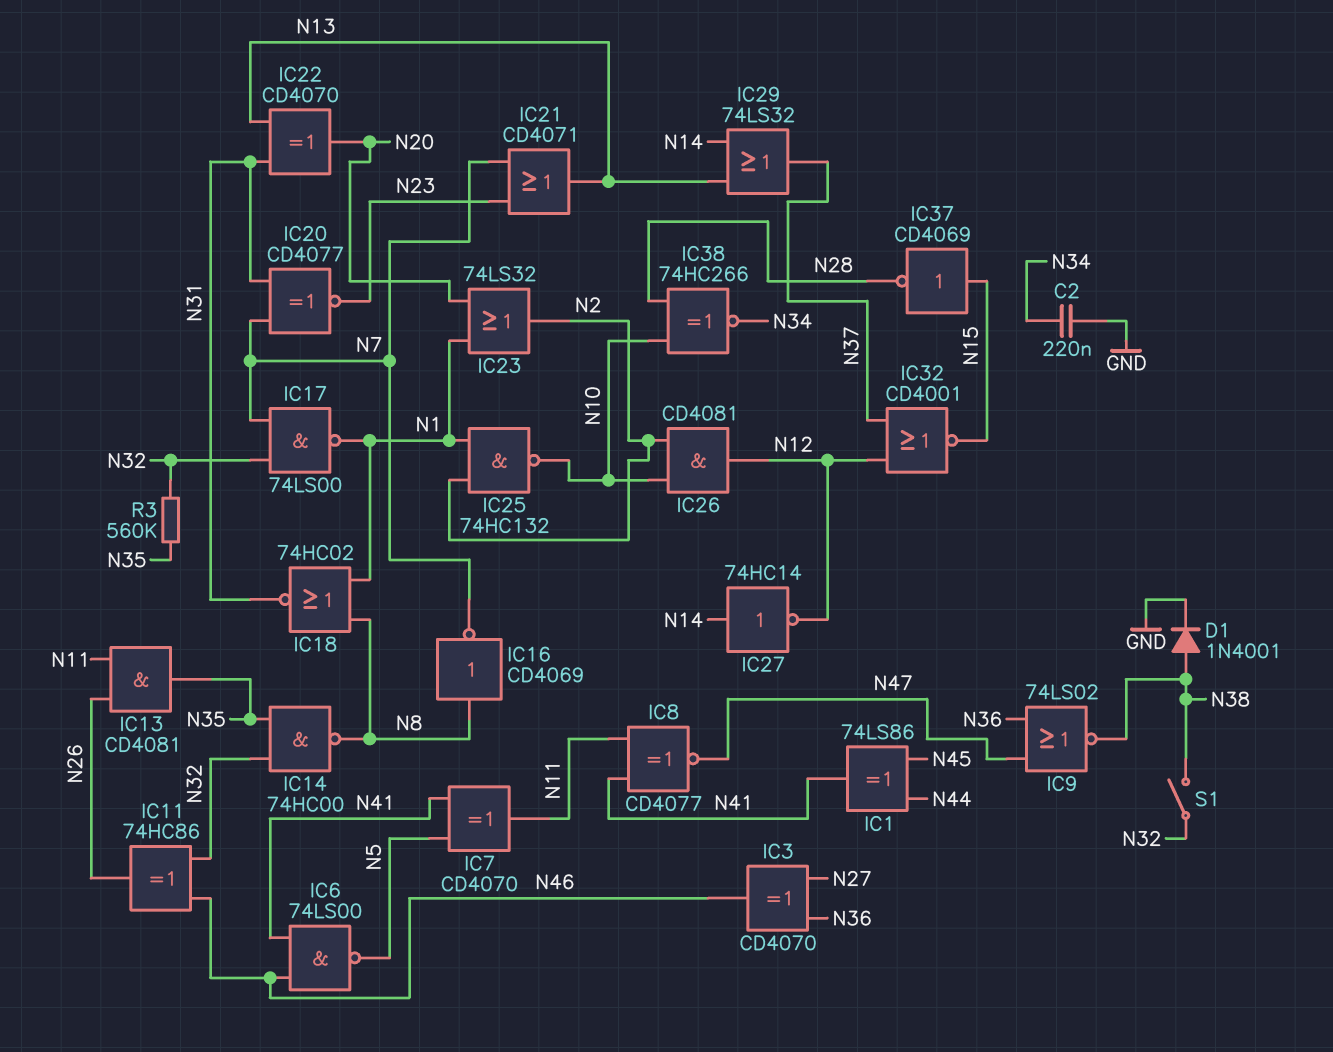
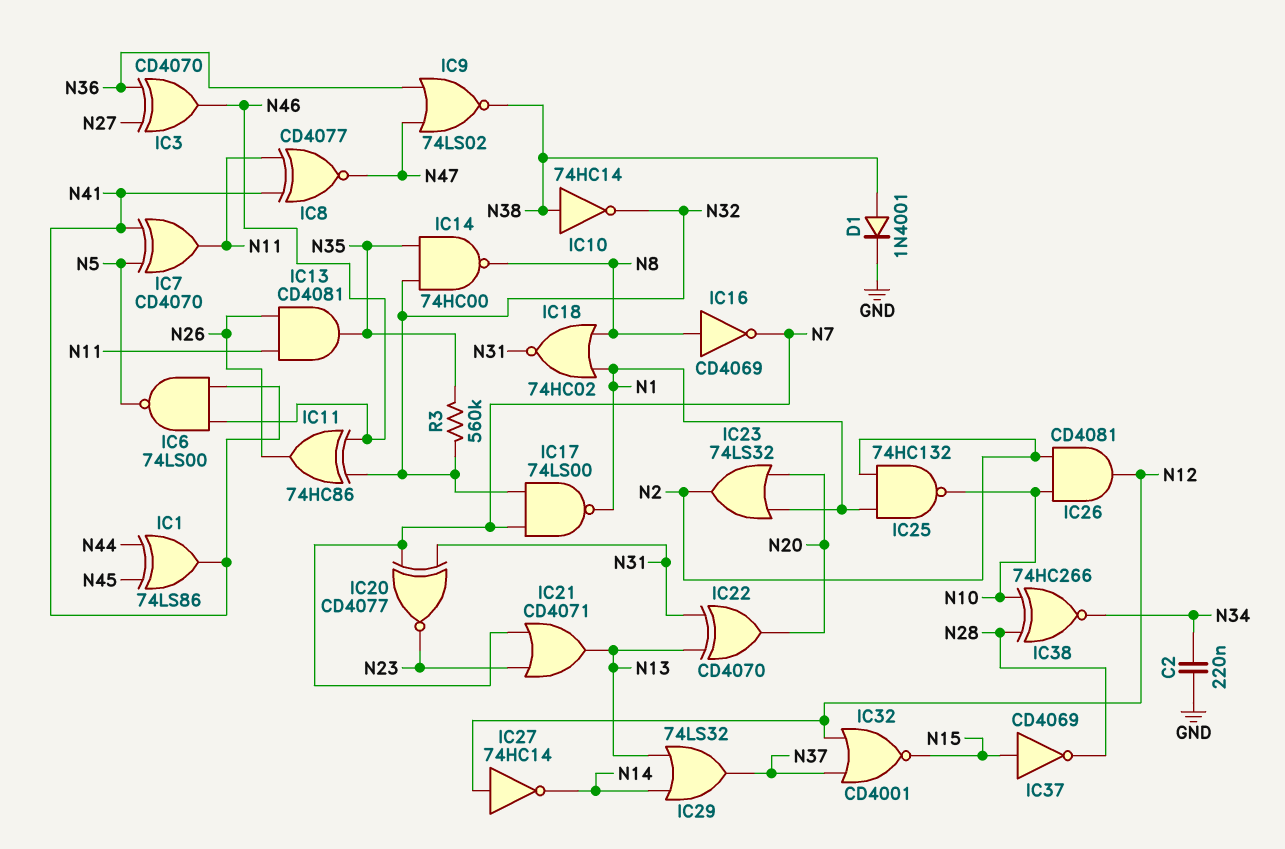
IC10: none -> NOT 74HC14 (in N38, out N32)
IC27: NOT 74HC14 (in N14, out N12) -> NOT 74HC14 (in N12, out N14)
S1: switch (N32, N38) -> none

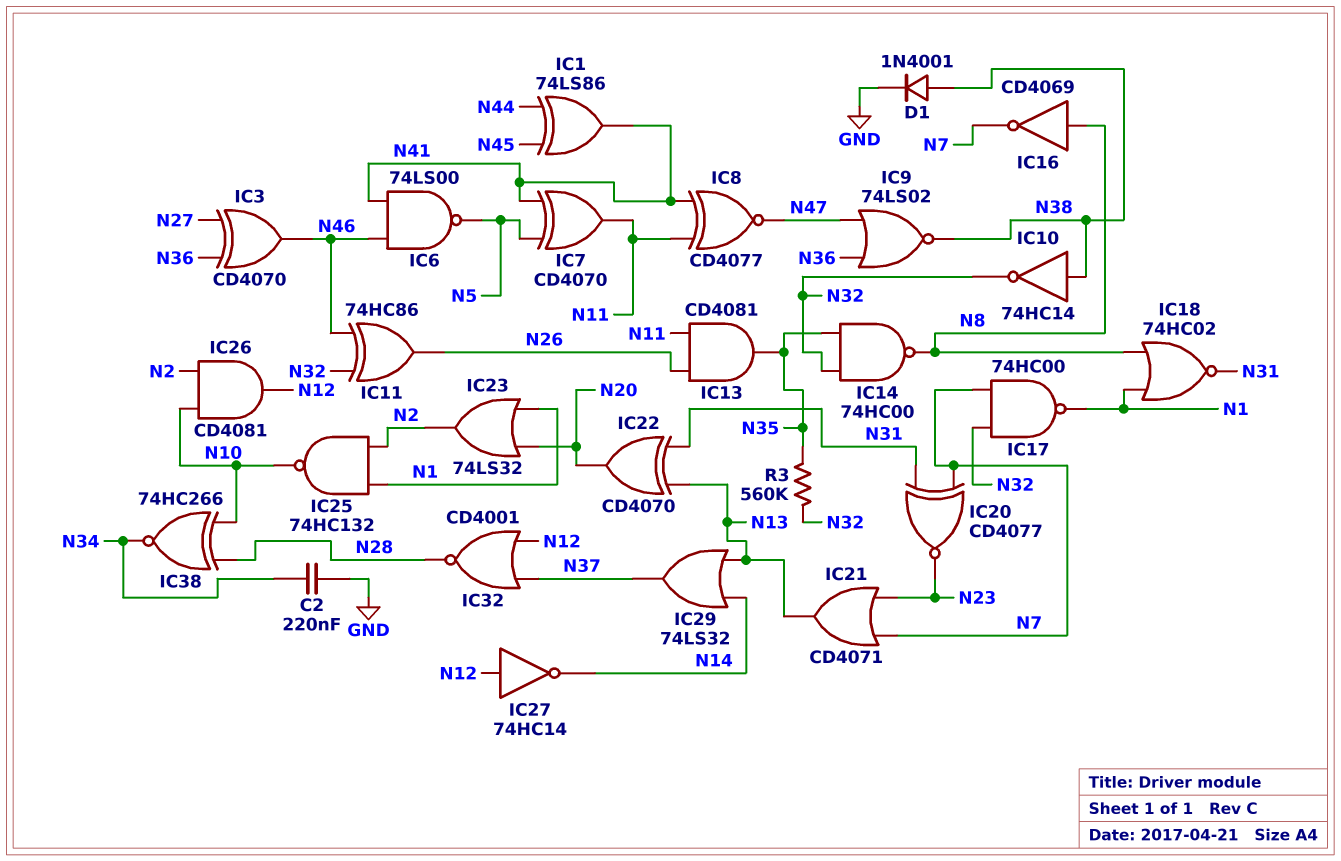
IC17: NAND 74LS00 (in N7, in N32, out N1) -> NAND 74HC00 (in N7, in N32, out N1)
IC32: NOR CD4001 (in N12, in N37, out N15) -> NOR CD4001 (in N12, in N37, out N28)
IC37: NOT CD4069 (in N15, out N28) -> none

